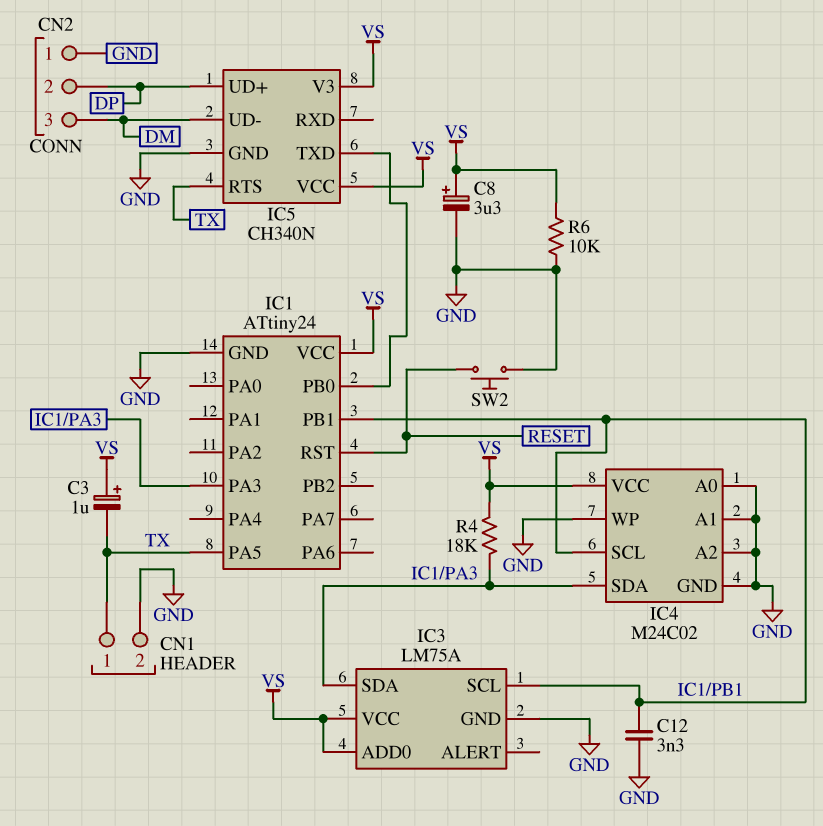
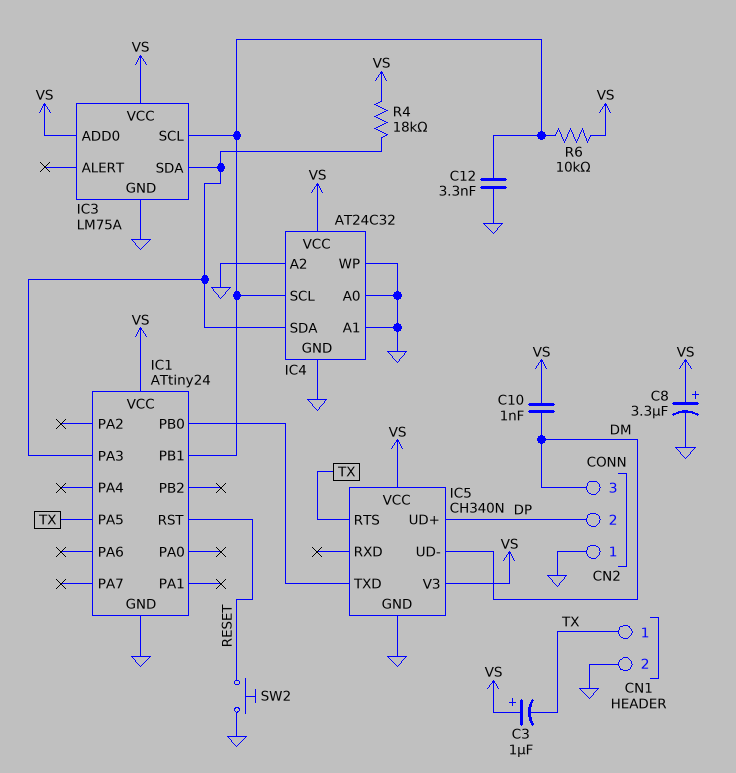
C10: none -> 1nF (DM, VS)
IC4: M24C02 -> AT24C32
R6: 10k (GND, VS) -> 10k (IC1/PB1, VS)

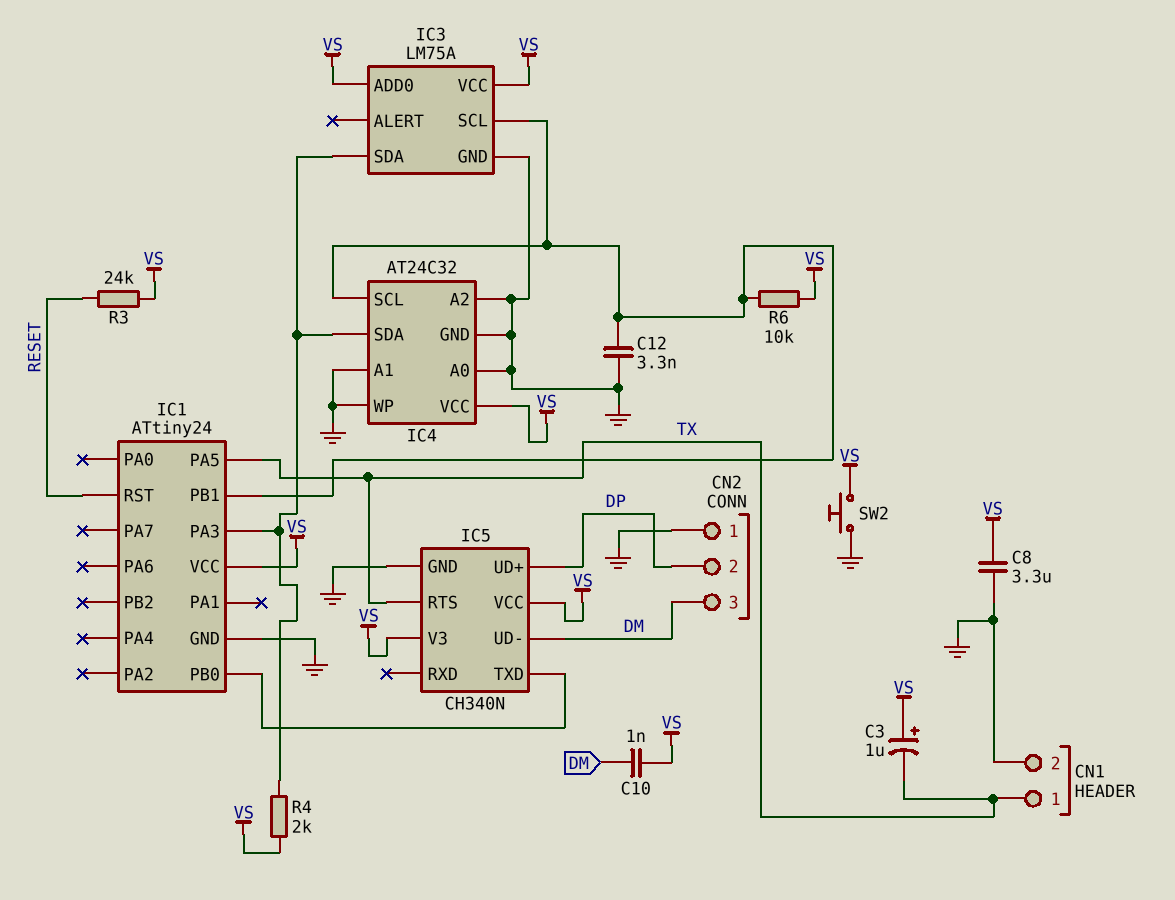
C8: 3.3uF (plus VS, minus GND) -> 3.3uF (GND, VS)
R3: none -> 24k (RESET, VS)
R4: 18k (IC1/PA3, VS) -> 2k (IC1/PA3, VS)
SW2: button (GND, RESET) -> button (GND, VS)

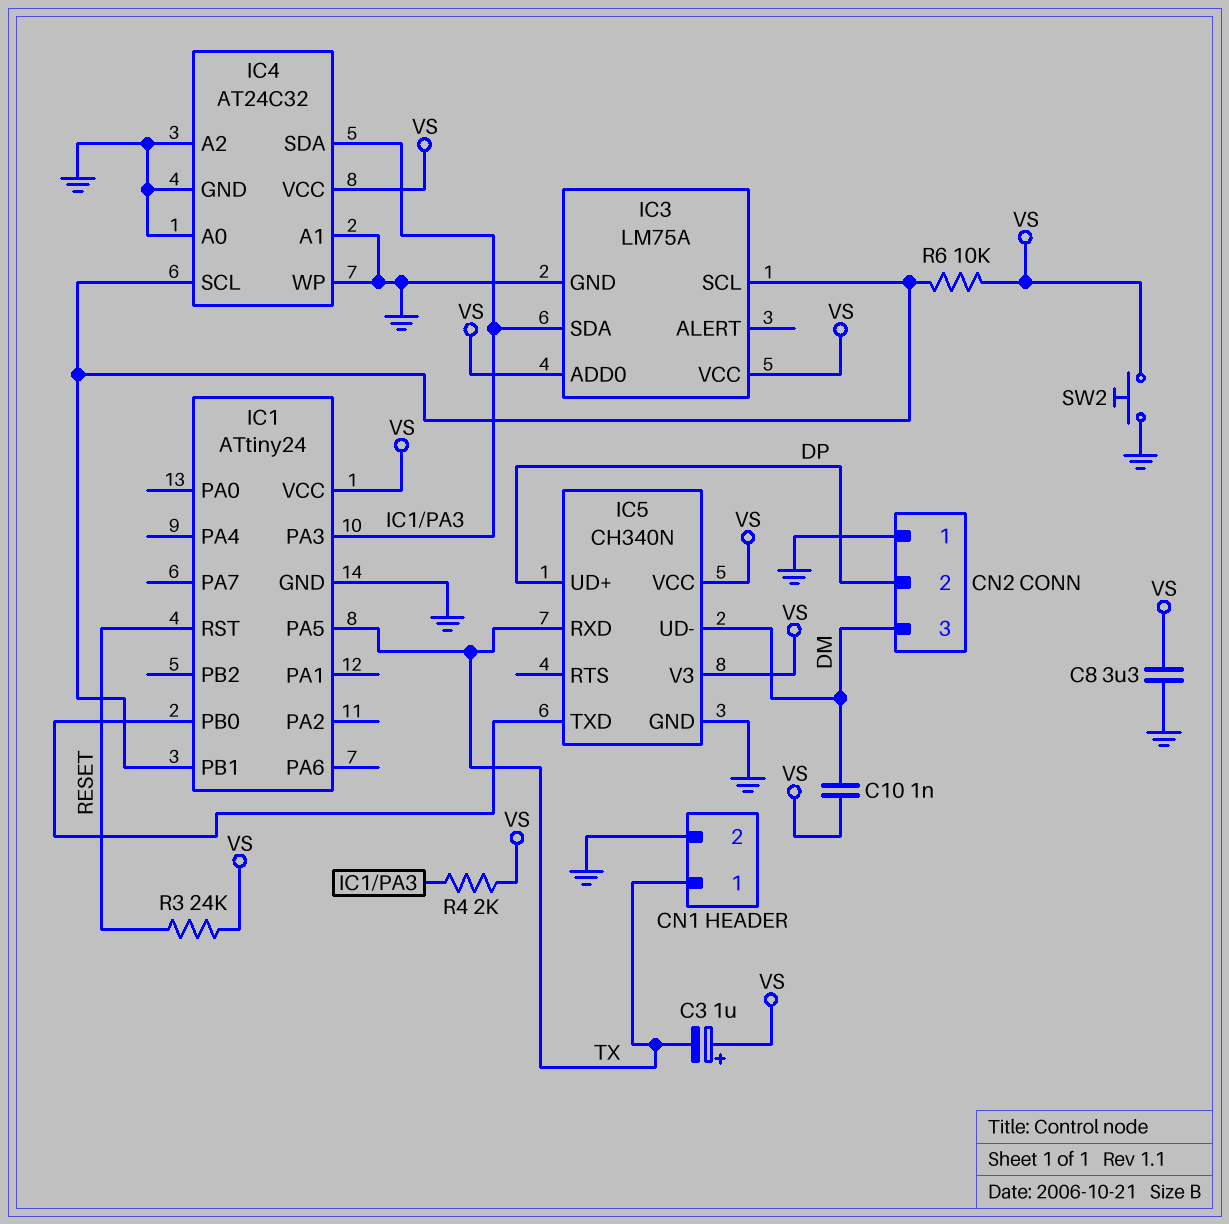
C12: 3.3nF (GND, IC1/PB1) -> none
IC5 pin RTS: TX -> none
IC5 pin RXD: none -> TX

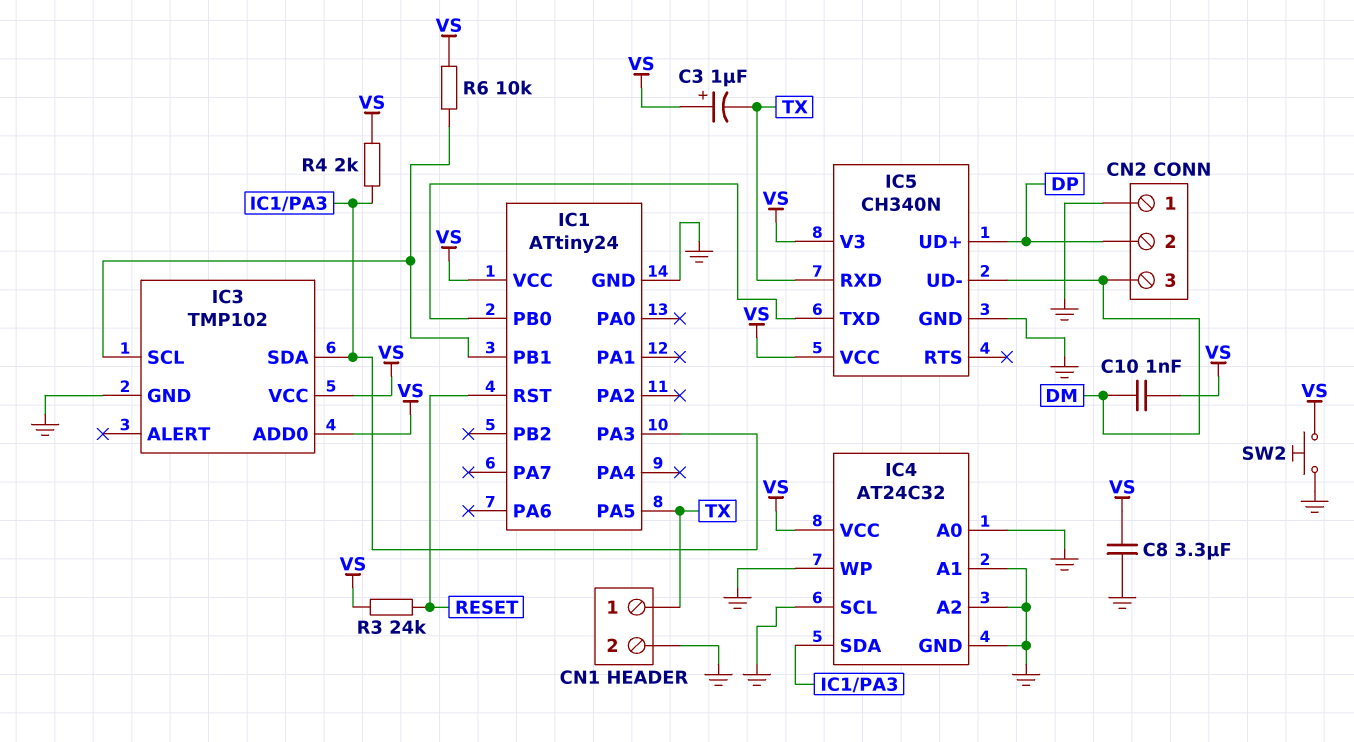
IC3: LM75A -> TMP102
IC4 pin SCL: IC1/PB1 -> GND

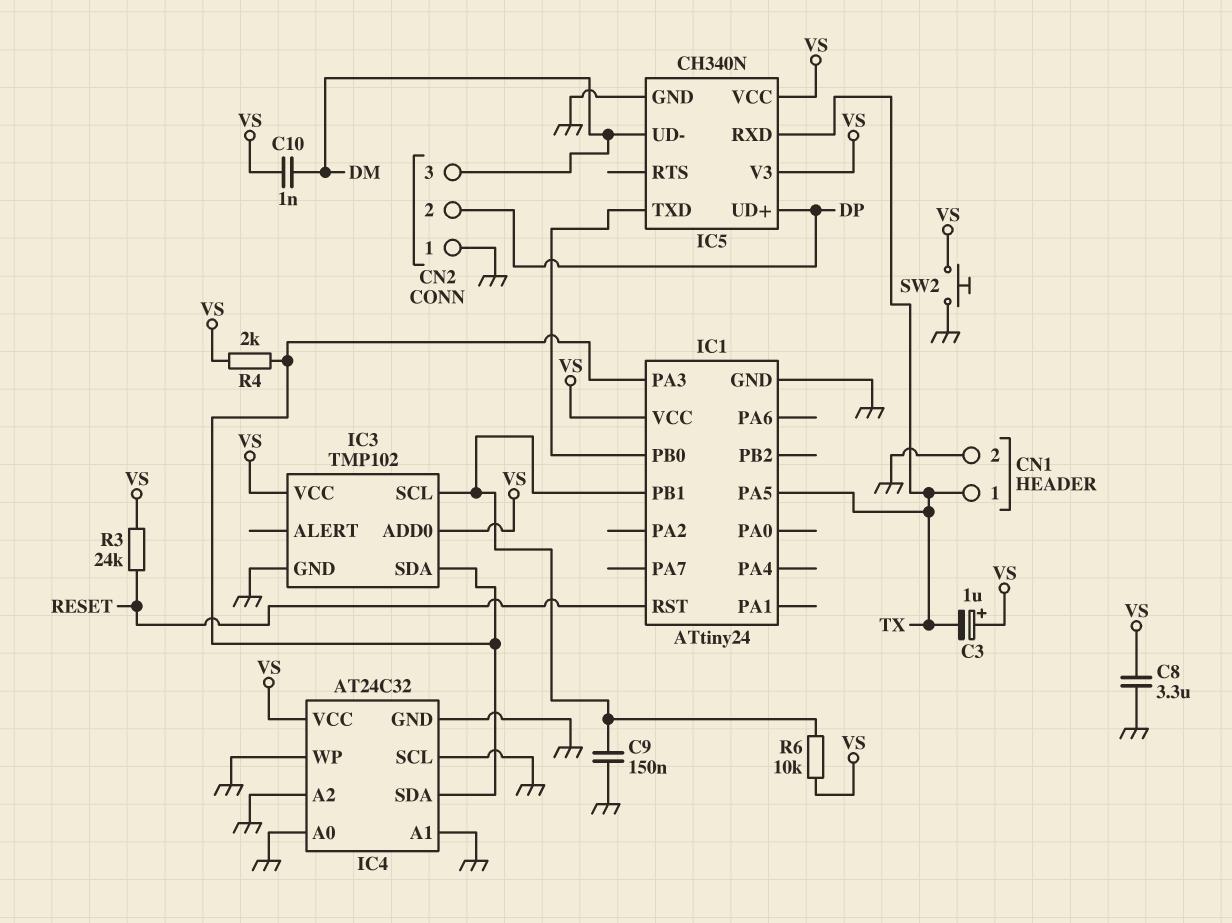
C9: none -> 150nF (GND, IC1/PB1)

